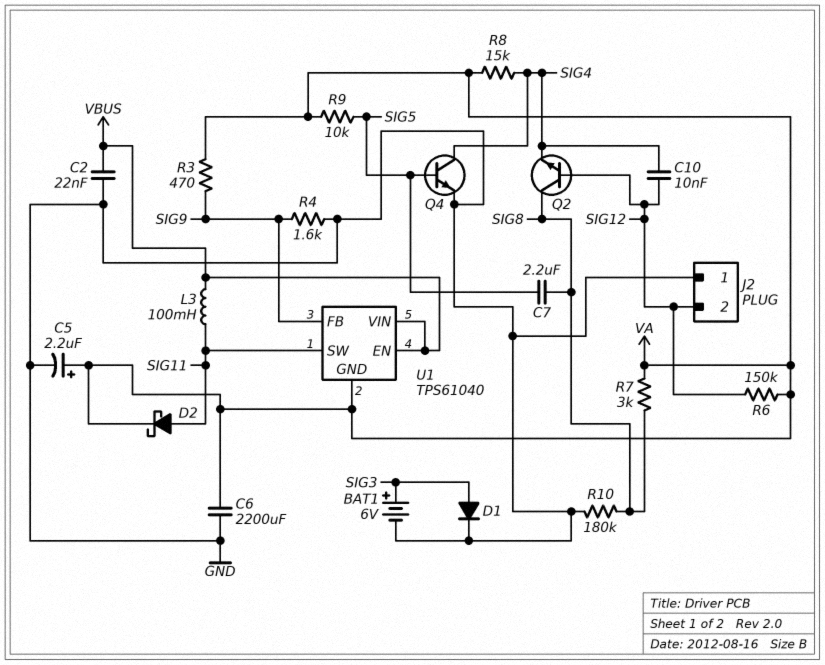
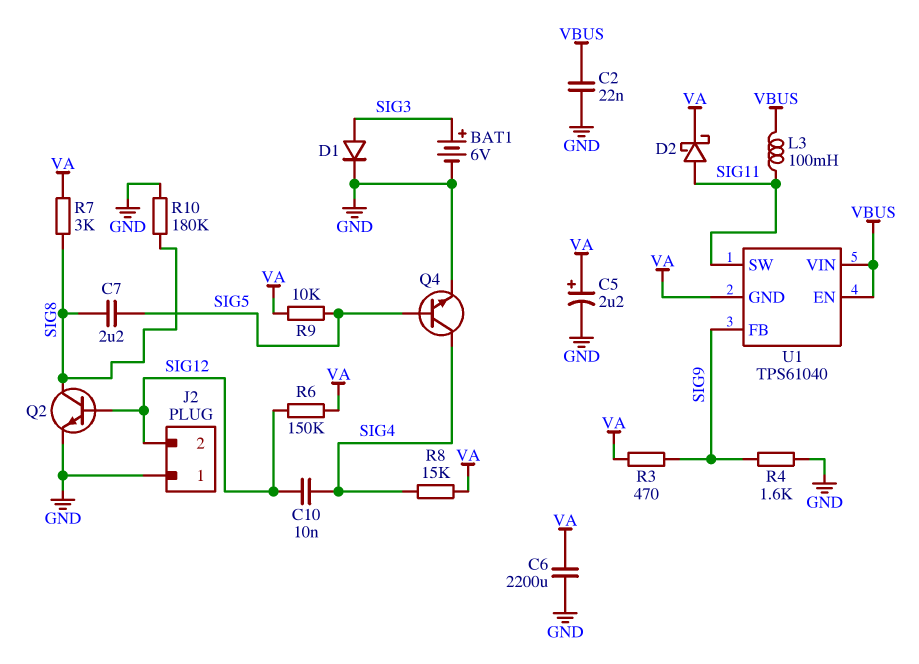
Q2: NPN (B SIG12, C SIG8, E SIG4) -> NPN (B SIG12, C SIG8, E GND)

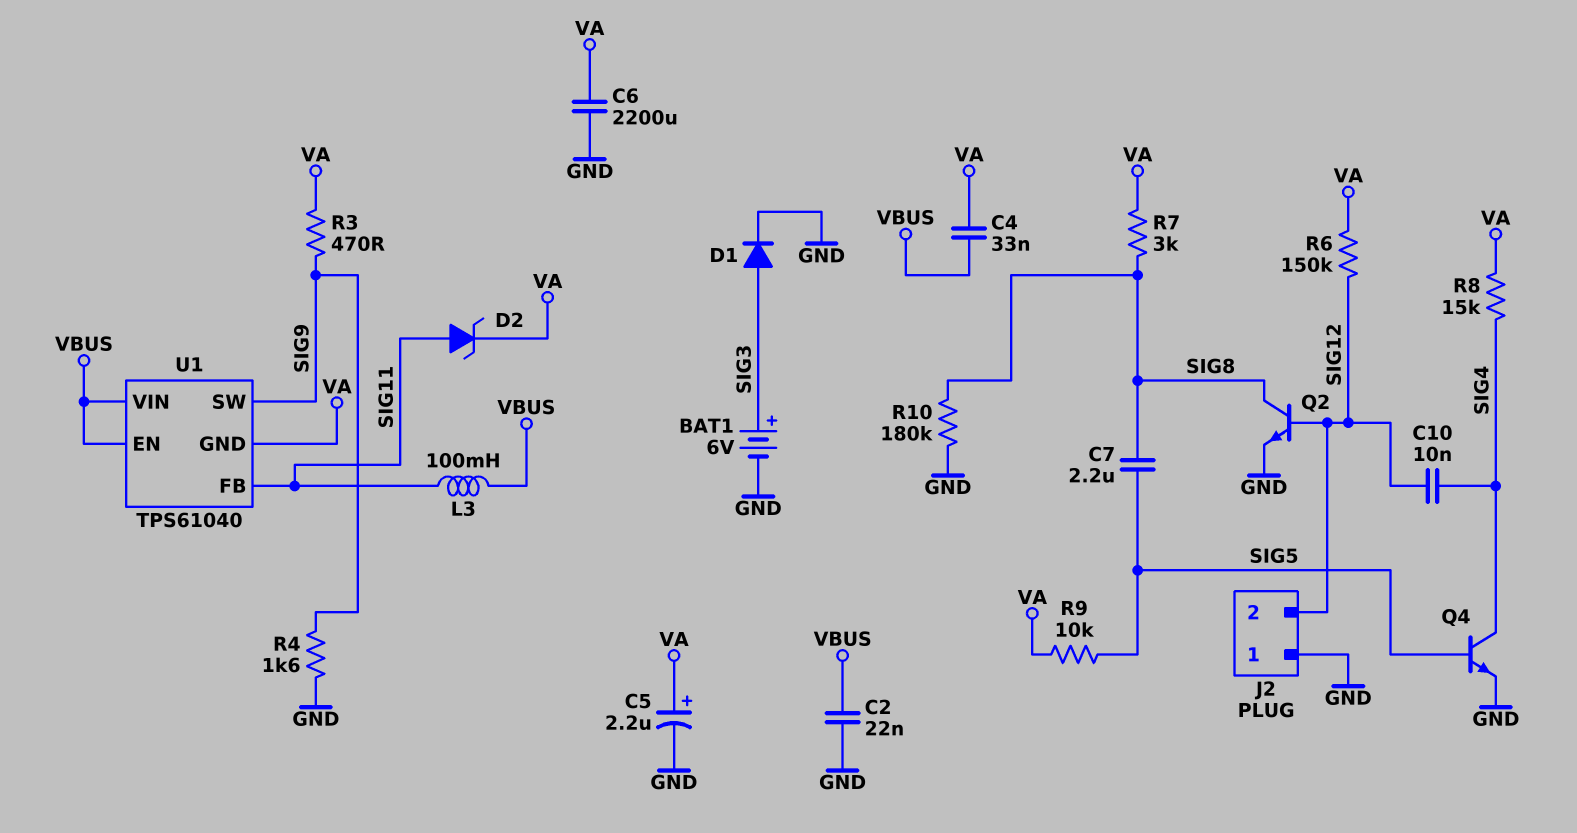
C4: none -> 33nF (VA, VBUS)
D2: schottky (A SIG11, K VA) -> zener (A SIG11, K VA)
U1 pin FB: SIG9 -> SIG11
U1 pin SW: SIG11 -> SIG9

